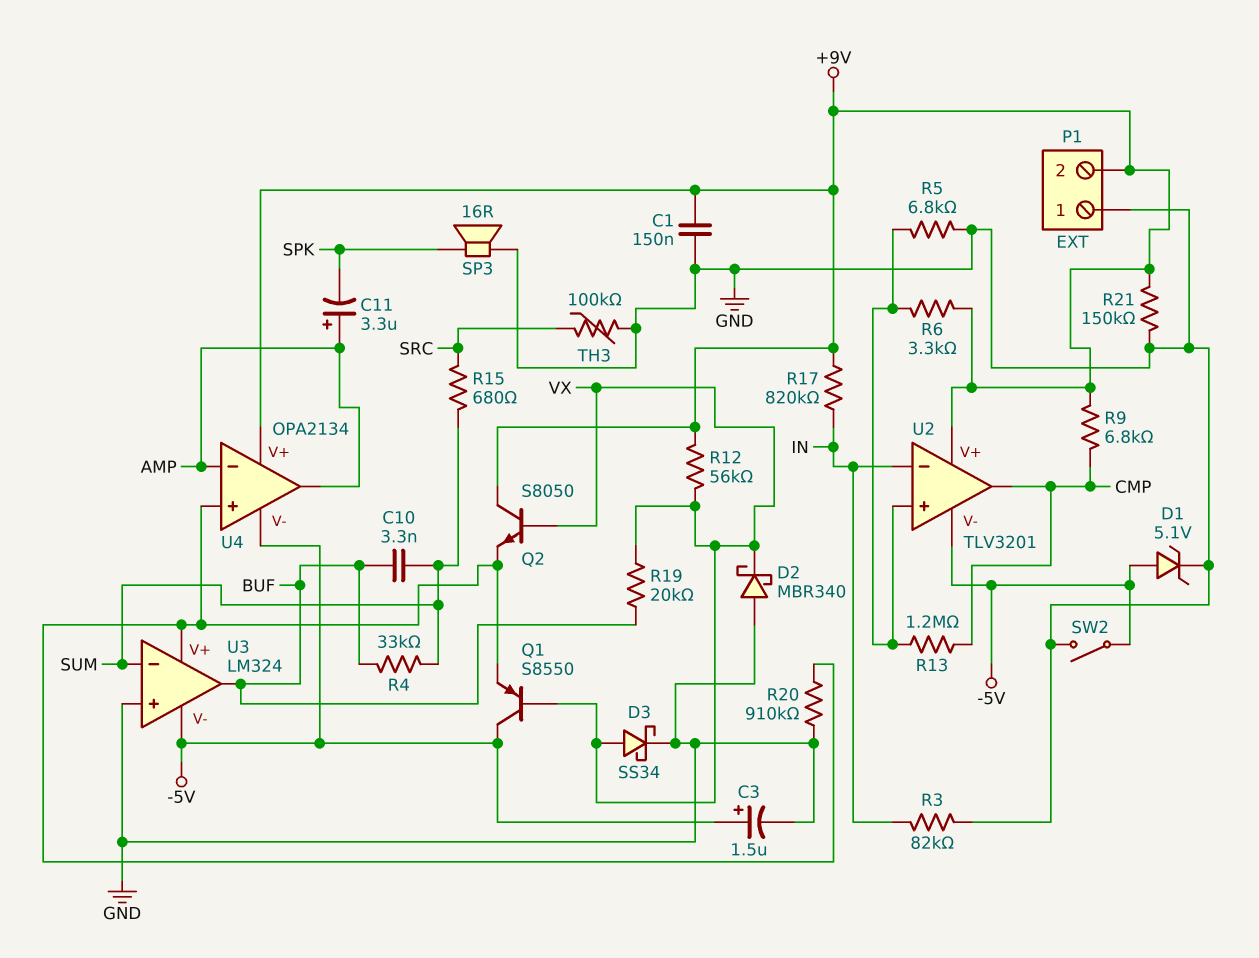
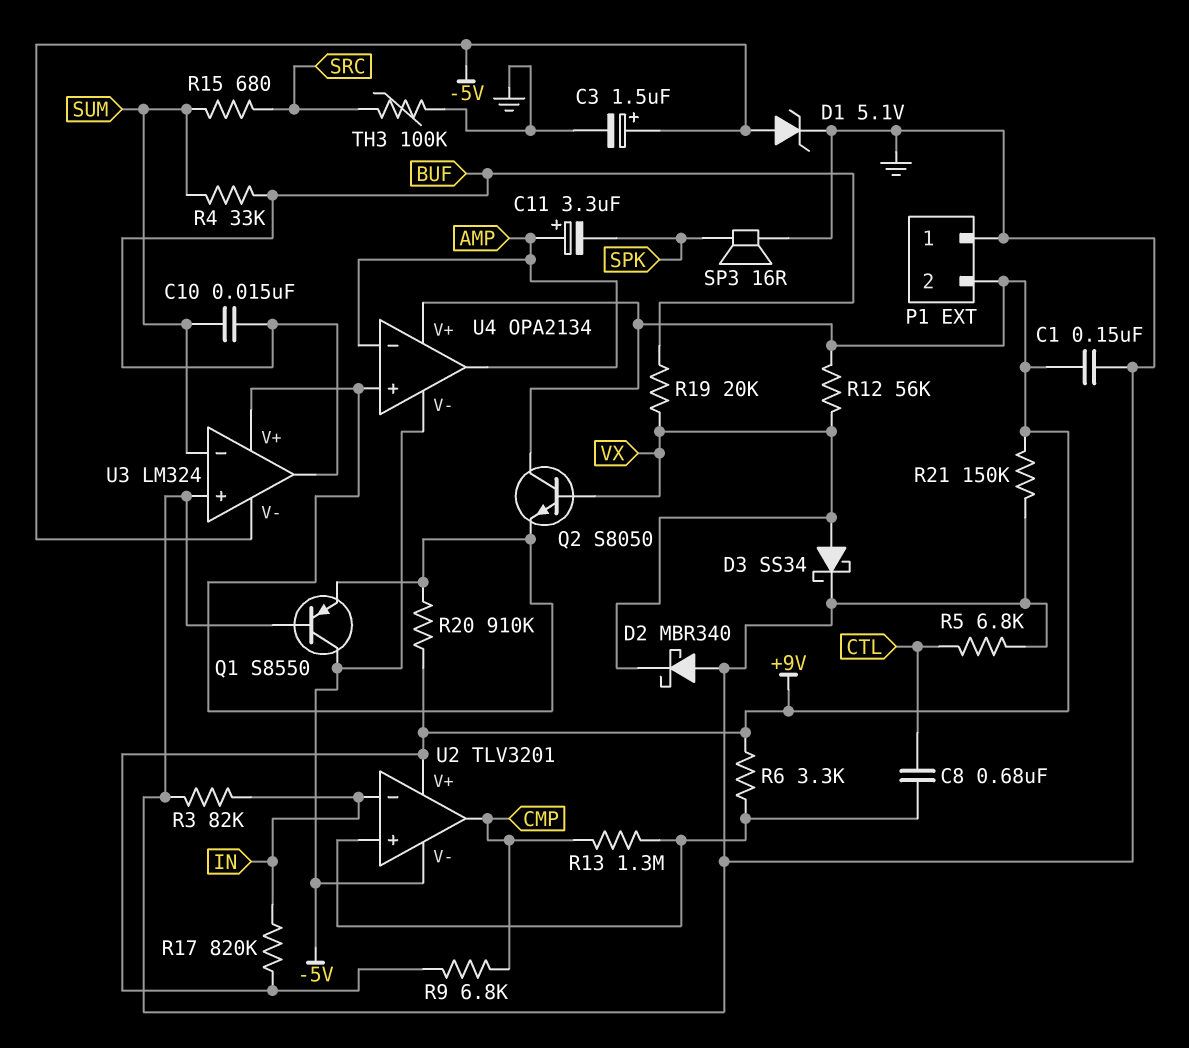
C8: none -> 680nF (CTL, U2/in+)
C10: 3.3nF (BUF, SUM) -> 15nF (BUF, SUM)
Q1: PNP S8550 (B VX, C -5V, E U3/V+) -> PNP S8550 (B GND, C -5V, E U3/V+)
R5: 6.8k (GND, U2/in+) -> 6.8k (CTL, GND)
R13: 1.2M (CMP, U2/in+) -> 1.3M (CMP, U2/in+)
R20: 910k (GND, U3/V+) -> 910k (+9V, U3/V+)
SW2: switch (-5V, GND) -> none

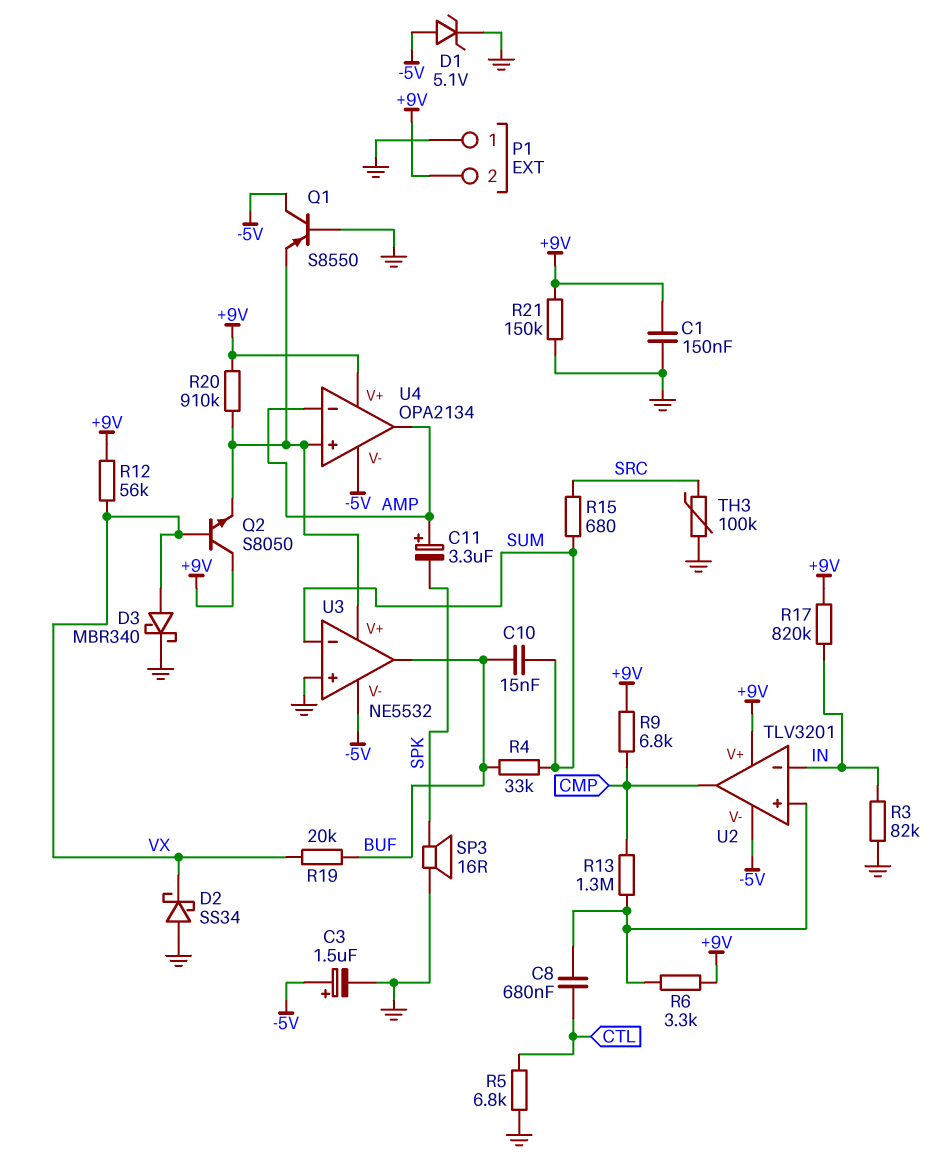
D2: schottky MBR340 (A GND, K VX) -> schottky SS34 (A GND, K VX)
D3: schottky SS34 (A VX, K GND) -> schottky MBR340 (A VX, K GND)
U3: LM324 -> NE5532

